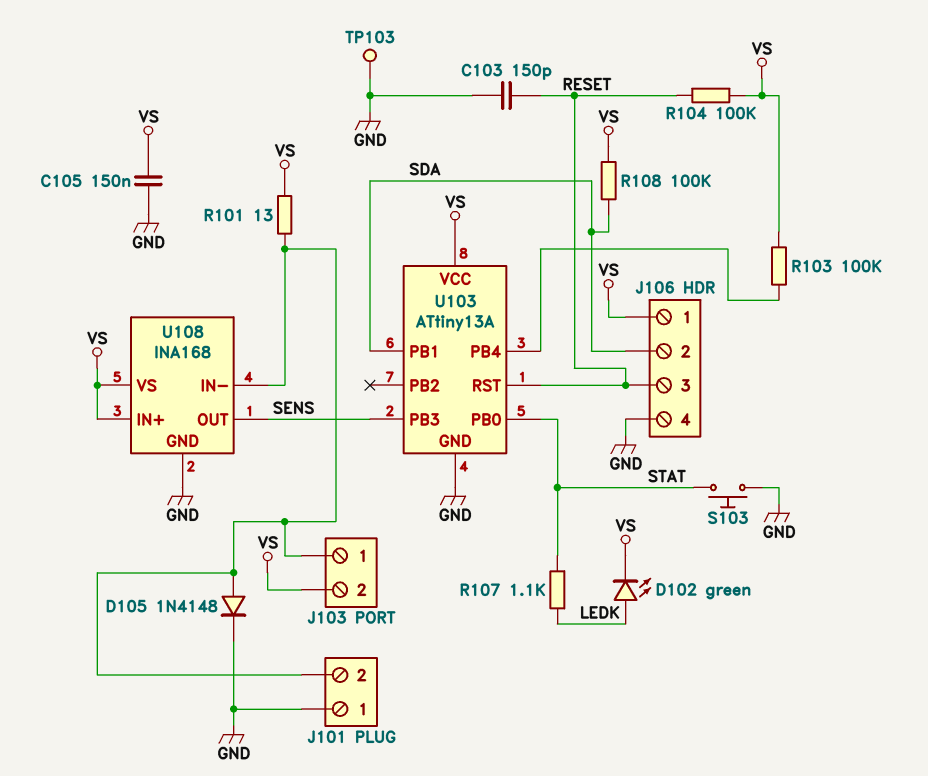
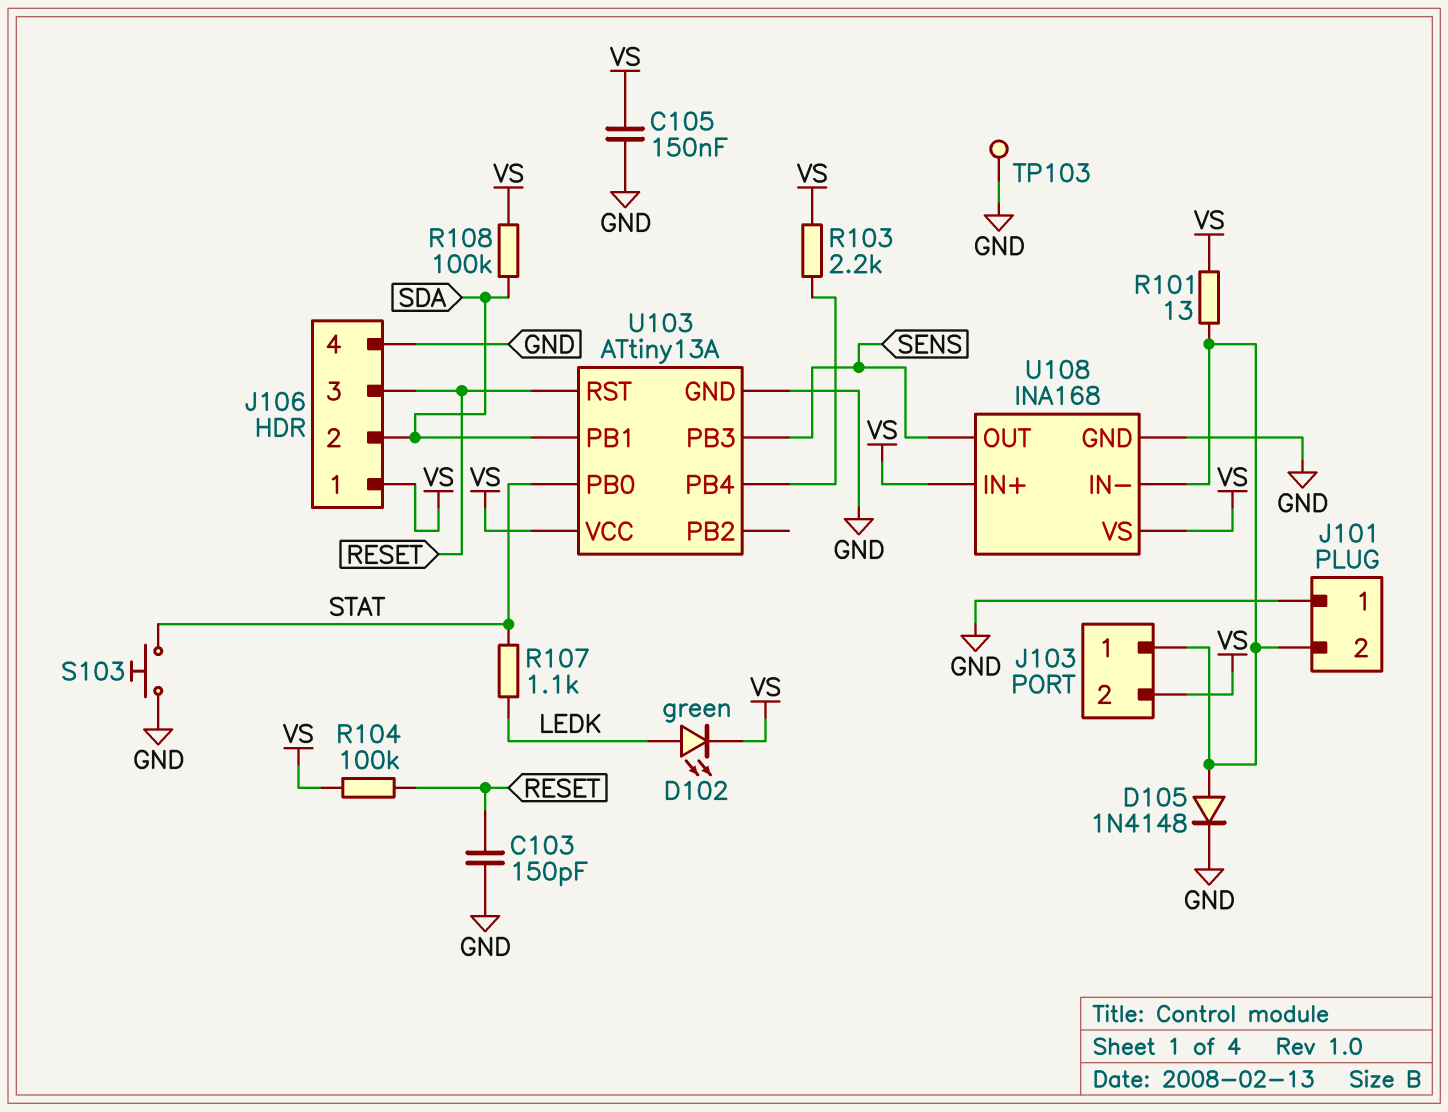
R103: 100k (U103/PB4, VS) -> 2.2k (U103/PB4, VS)

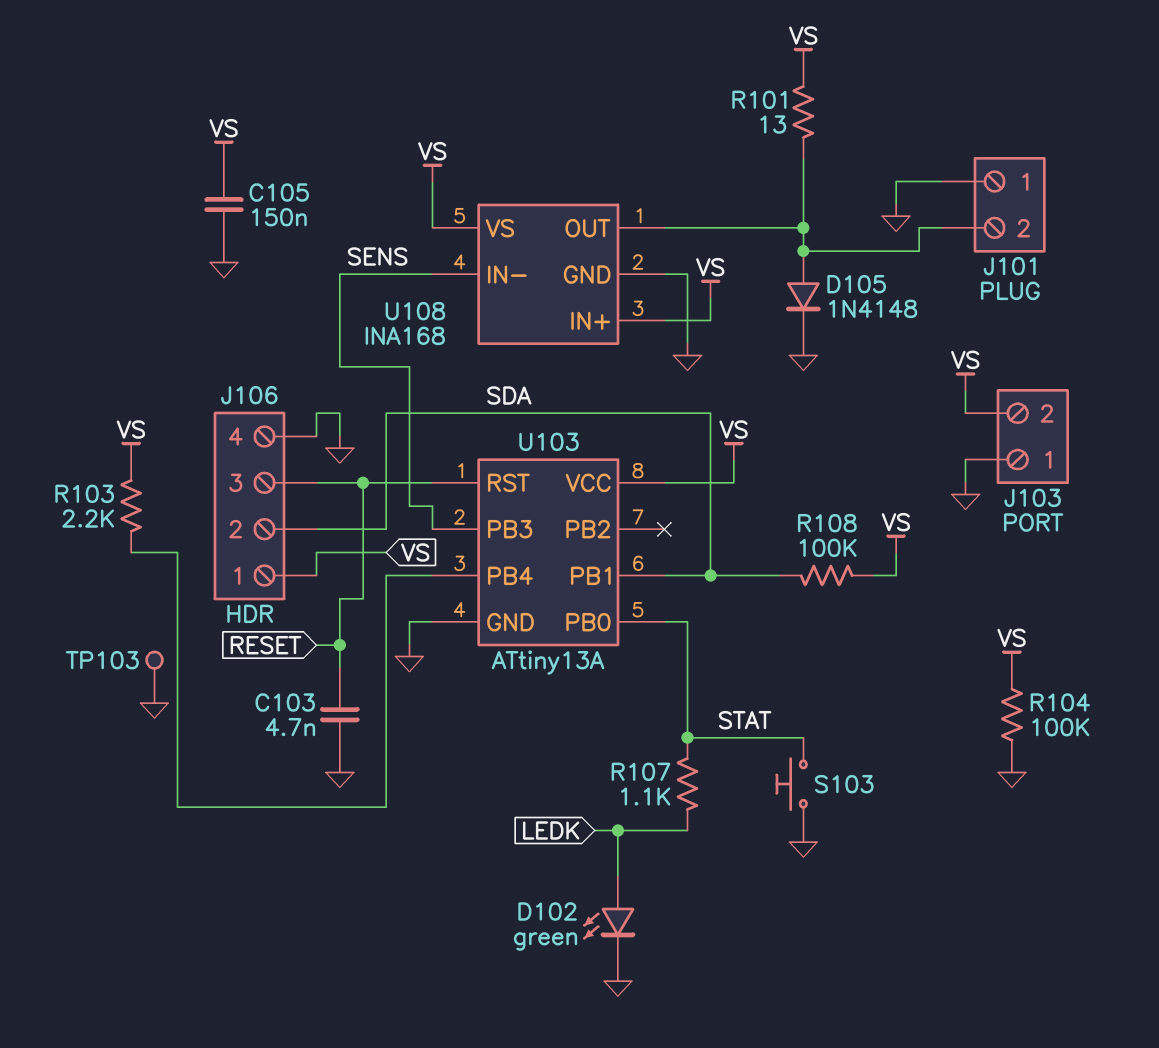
C103: 150pF (GND, RESET) -> 4.7nF (GND, RESET)
D102: LED green (A LEDK, K VS) -> LED green (A LEDK, K GND)
J103 pin 1: J101/2 -> GND
R104: 100k (RESET, VS) -> 100k (GND, VS)
U108 pin IN-: J101/2 -> SENS
U108 pin OUT: SENS -> J101/2

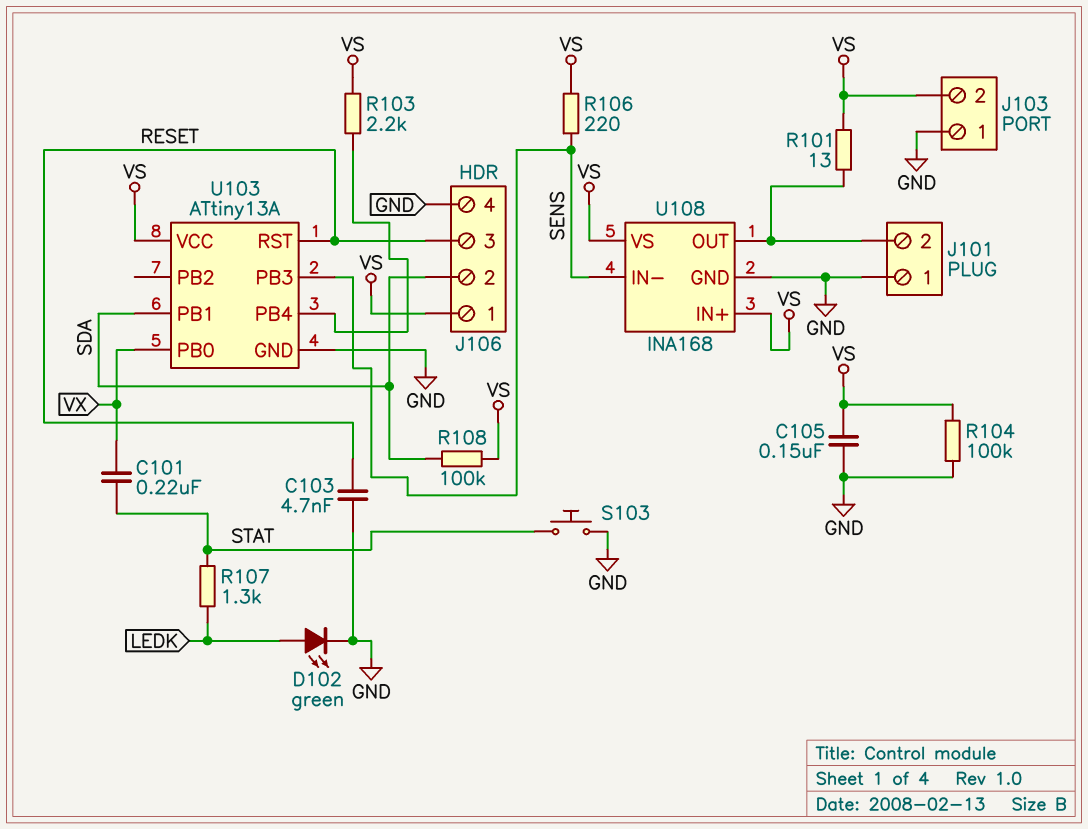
C101: none -> 220nF (STAT, VX)
D105: diode 1N4148 (A J101/2, K GND) -> none
R106: none -> 220 (SENS, VS)
R107: 1.1k (LEDK, STAT) -> 1.3k (LEDK, STAT)
TP103: test point (GND) -> none
U103 pin PB0: STAT -> VX

